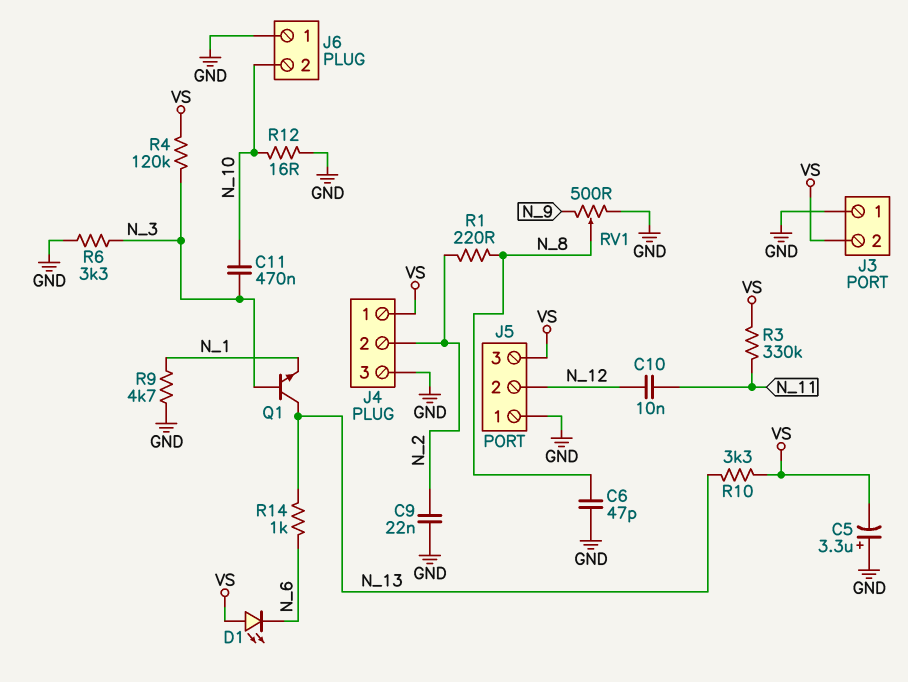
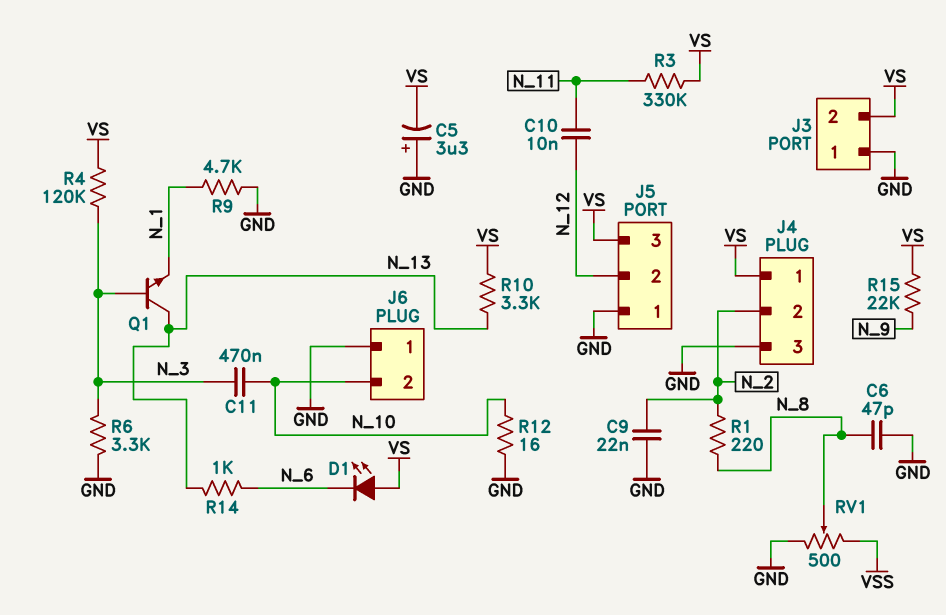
R15: none -> 22k (N_9, VS)
RV1: 500 (GND, N_9, wiper N_8) -> 500 (GND, VSS, wiper N_8)

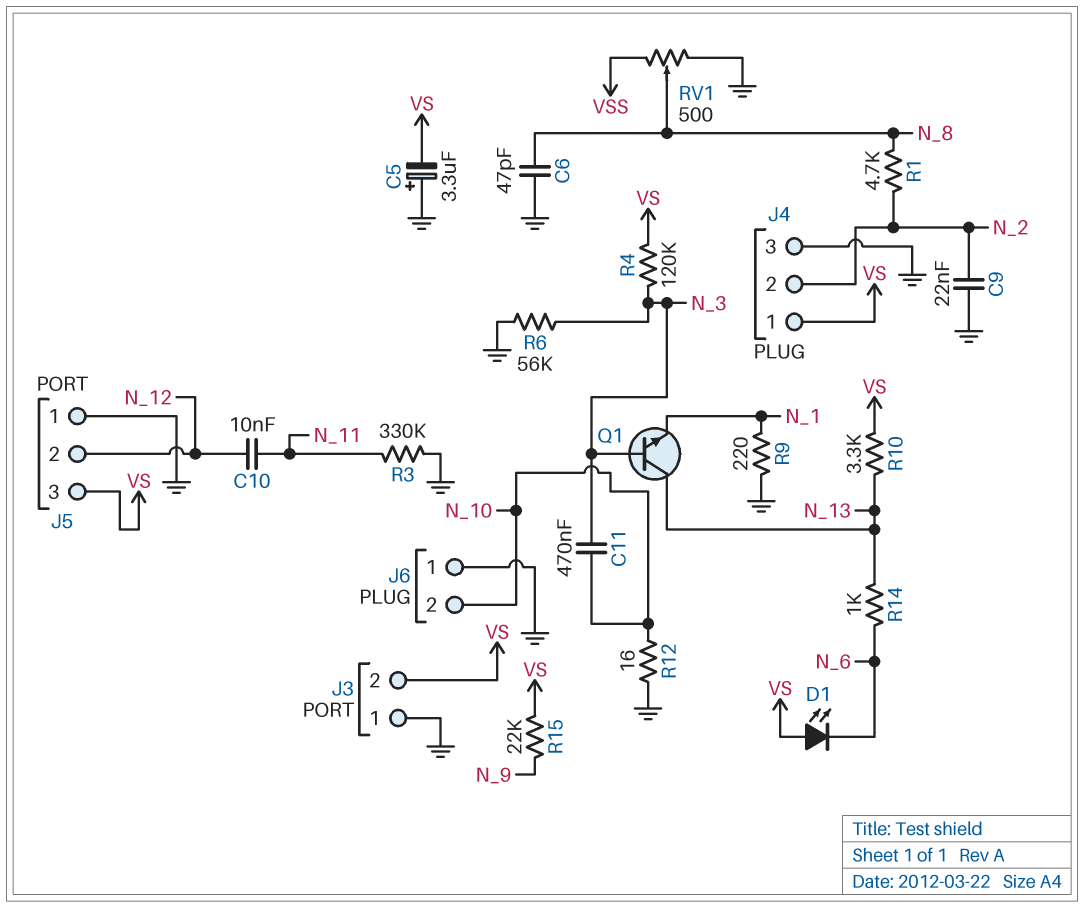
R1: 220 (N_2, N_8) -> 4.7k (N_2, N_8)
R3: 330k (N_11, VS) -> 330k (GND, N_11)
R6: 3.3k (GND, N_3) -> 56k (GND, N_3)
R9: 4.7k (GND, N_1) -> 220 (GND, N_1)

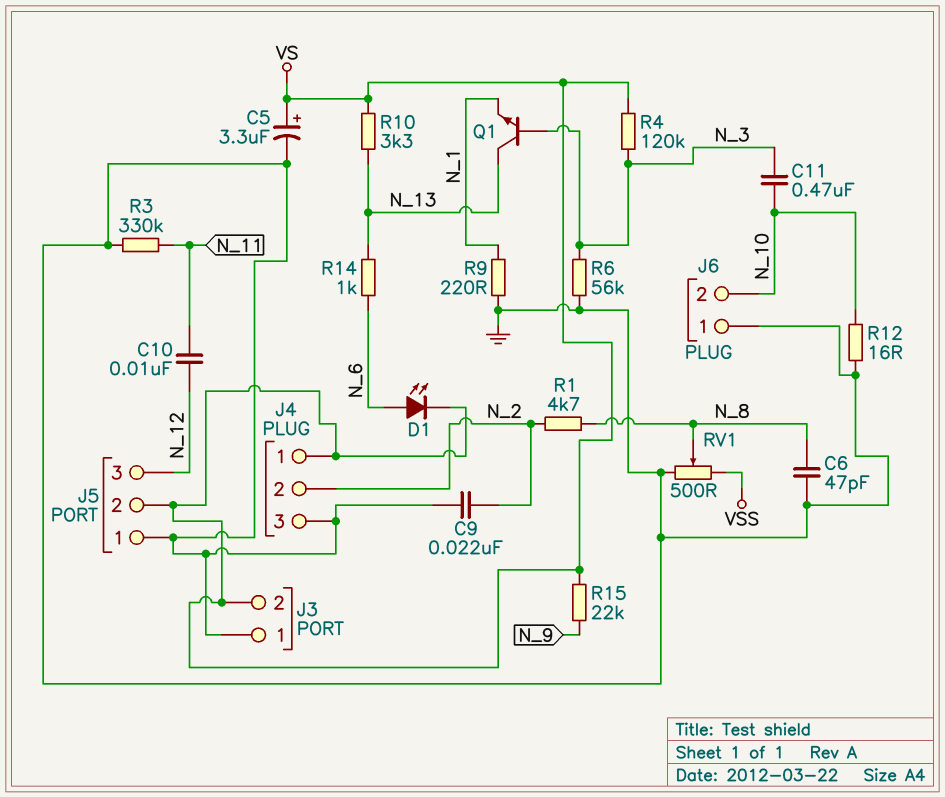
C5: 3.3uF (plus GND, minus VS) -> 3.3uF (plus VS, minus GND)
D1: LED (A VS, K N_6) -> LED (A N_6, K VS)
J5 pin 2: N_12 -> VS
J5 pin 3: VS -> N_12

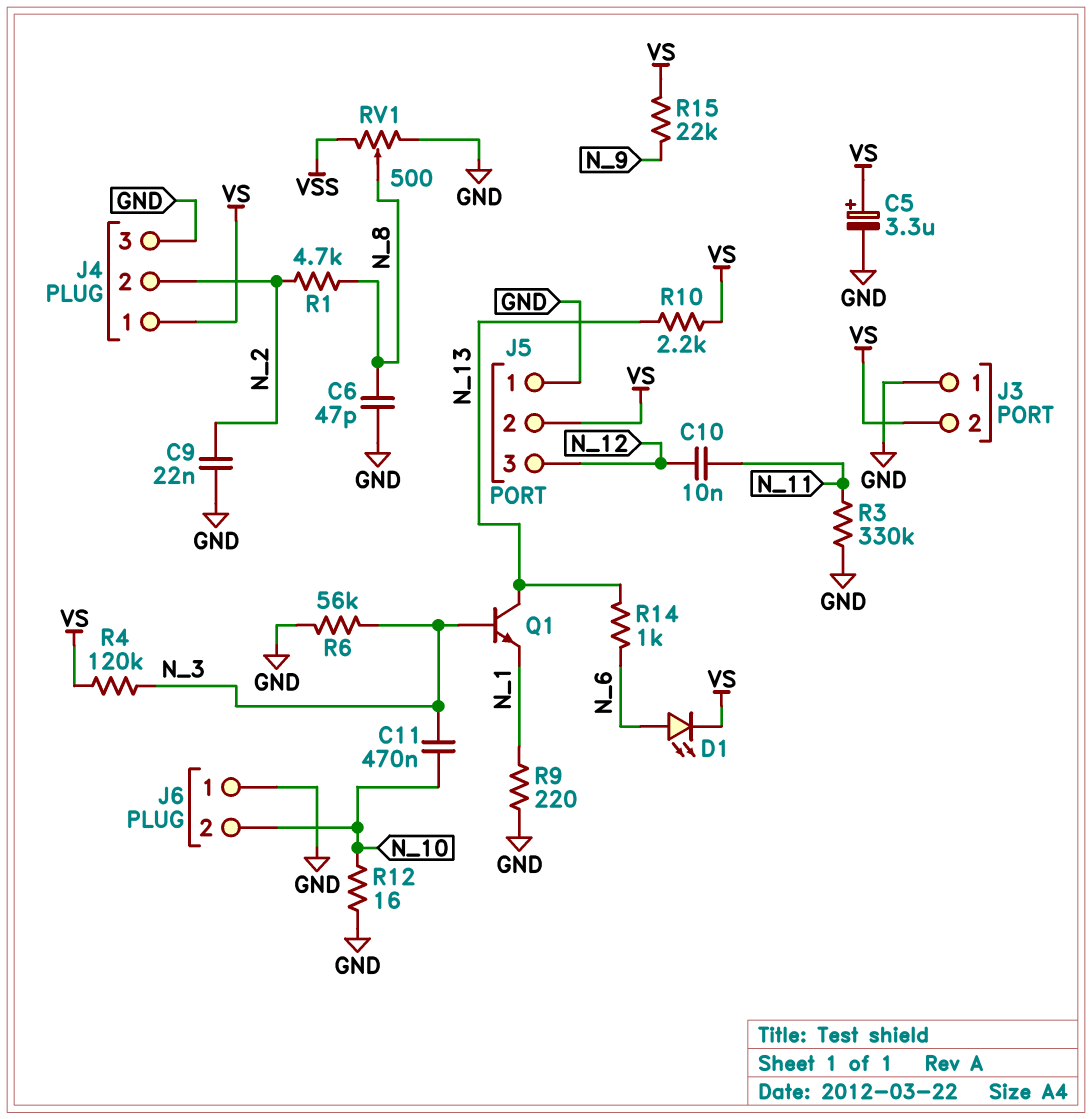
R10: 3.3k (N_13, VS) -> 2.2k (N_13, VS)

